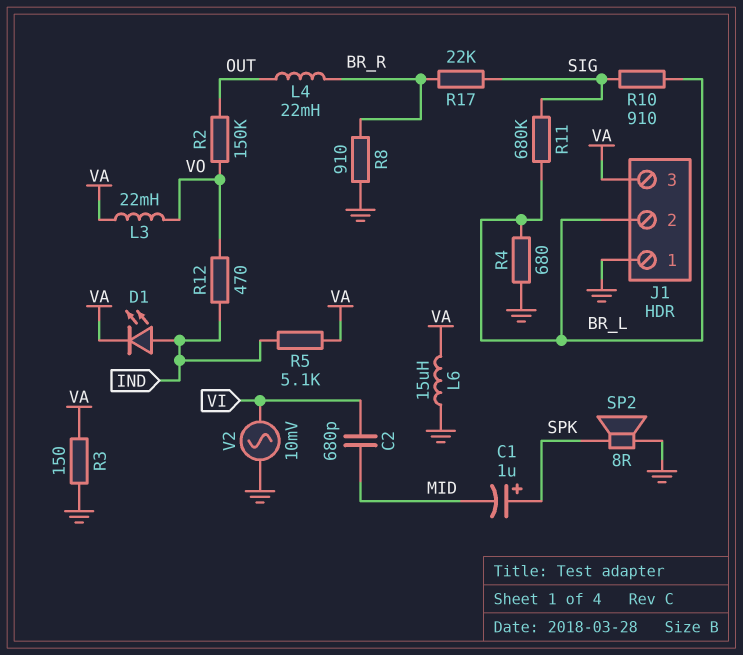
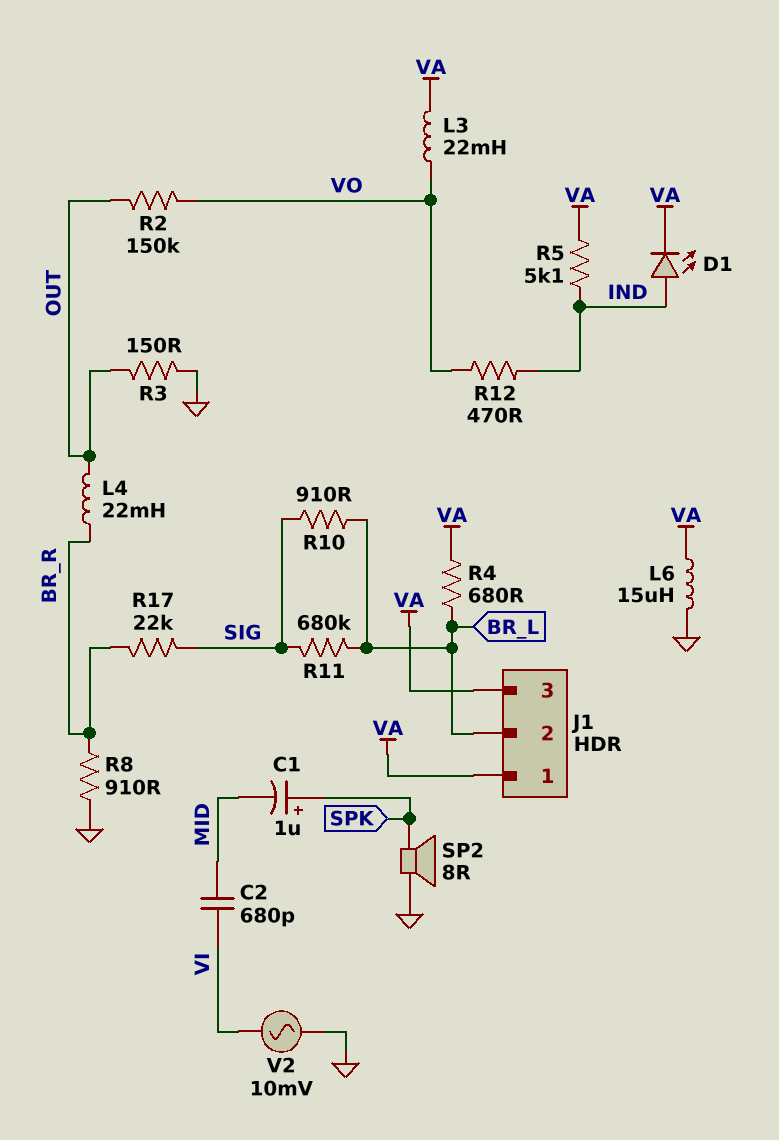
J1 pin 1: GND -> VA
R3: 150 (GND, VA) -> 150 (GND, OUT)
R4: 680 (BR_L, GND) -> 680 (BR_L, VA)

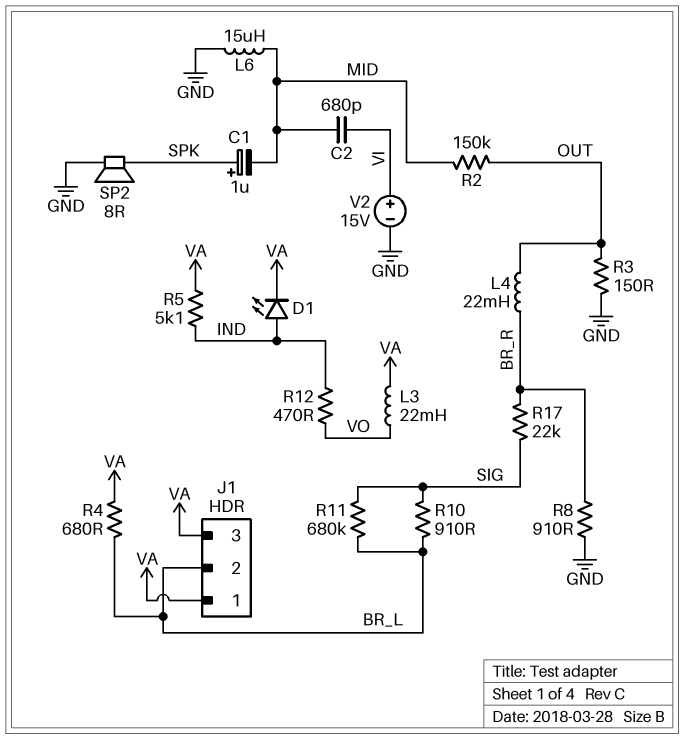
L6: 15uH (GND, VA) -> 15uH (GND, MID)
R2: 150k (OUT, VO) -> 150k (MID, OUT)
V2: AC 10mV (GND, VI) -> 15V (plus VI, minus GND)

